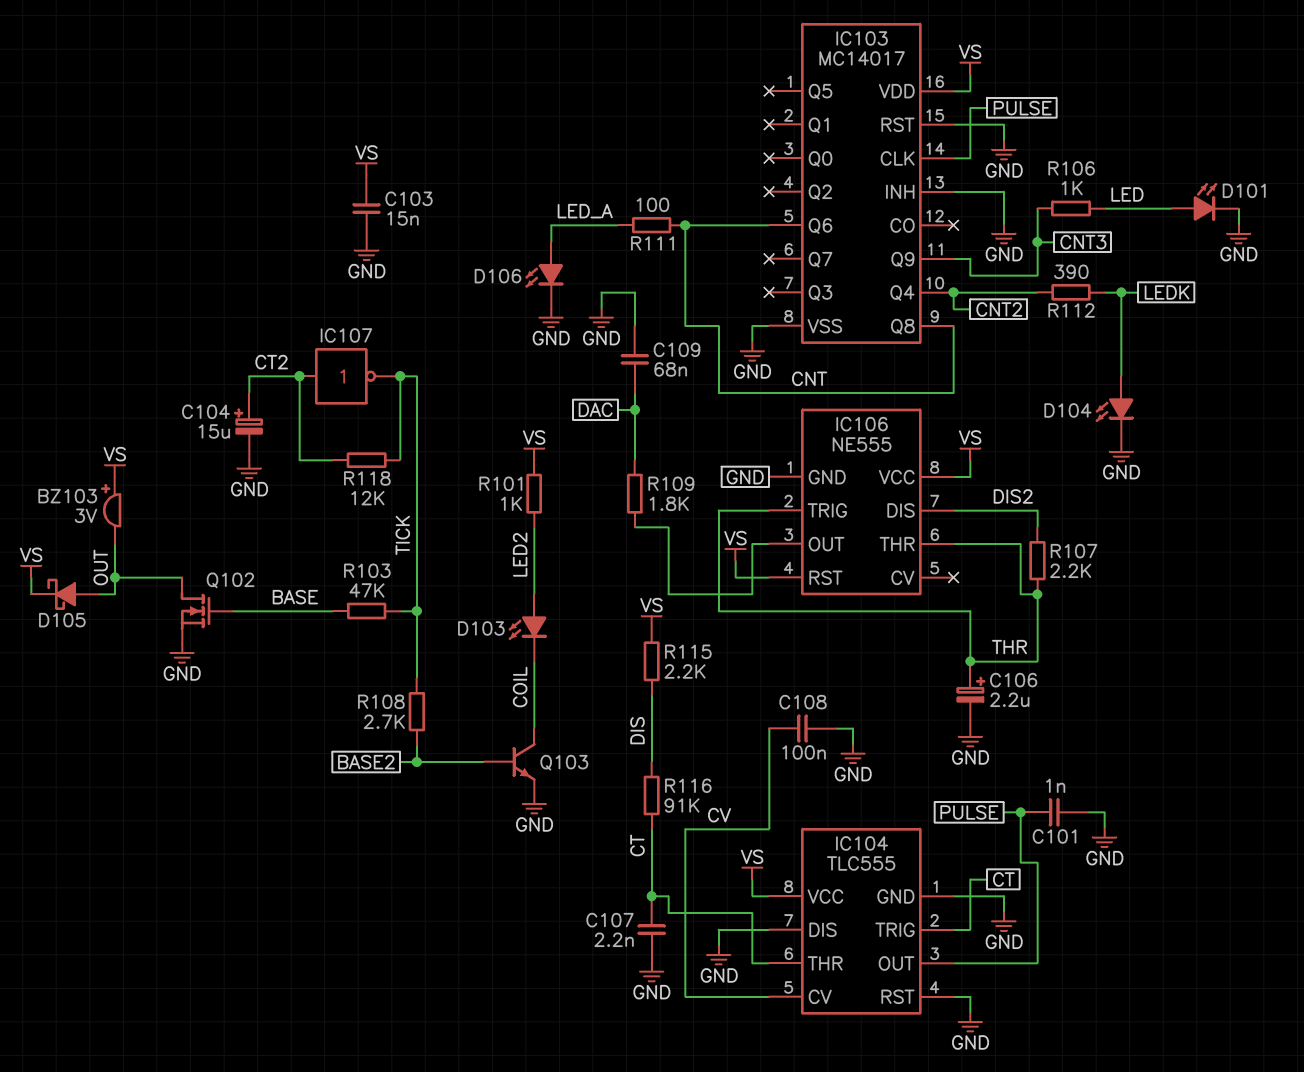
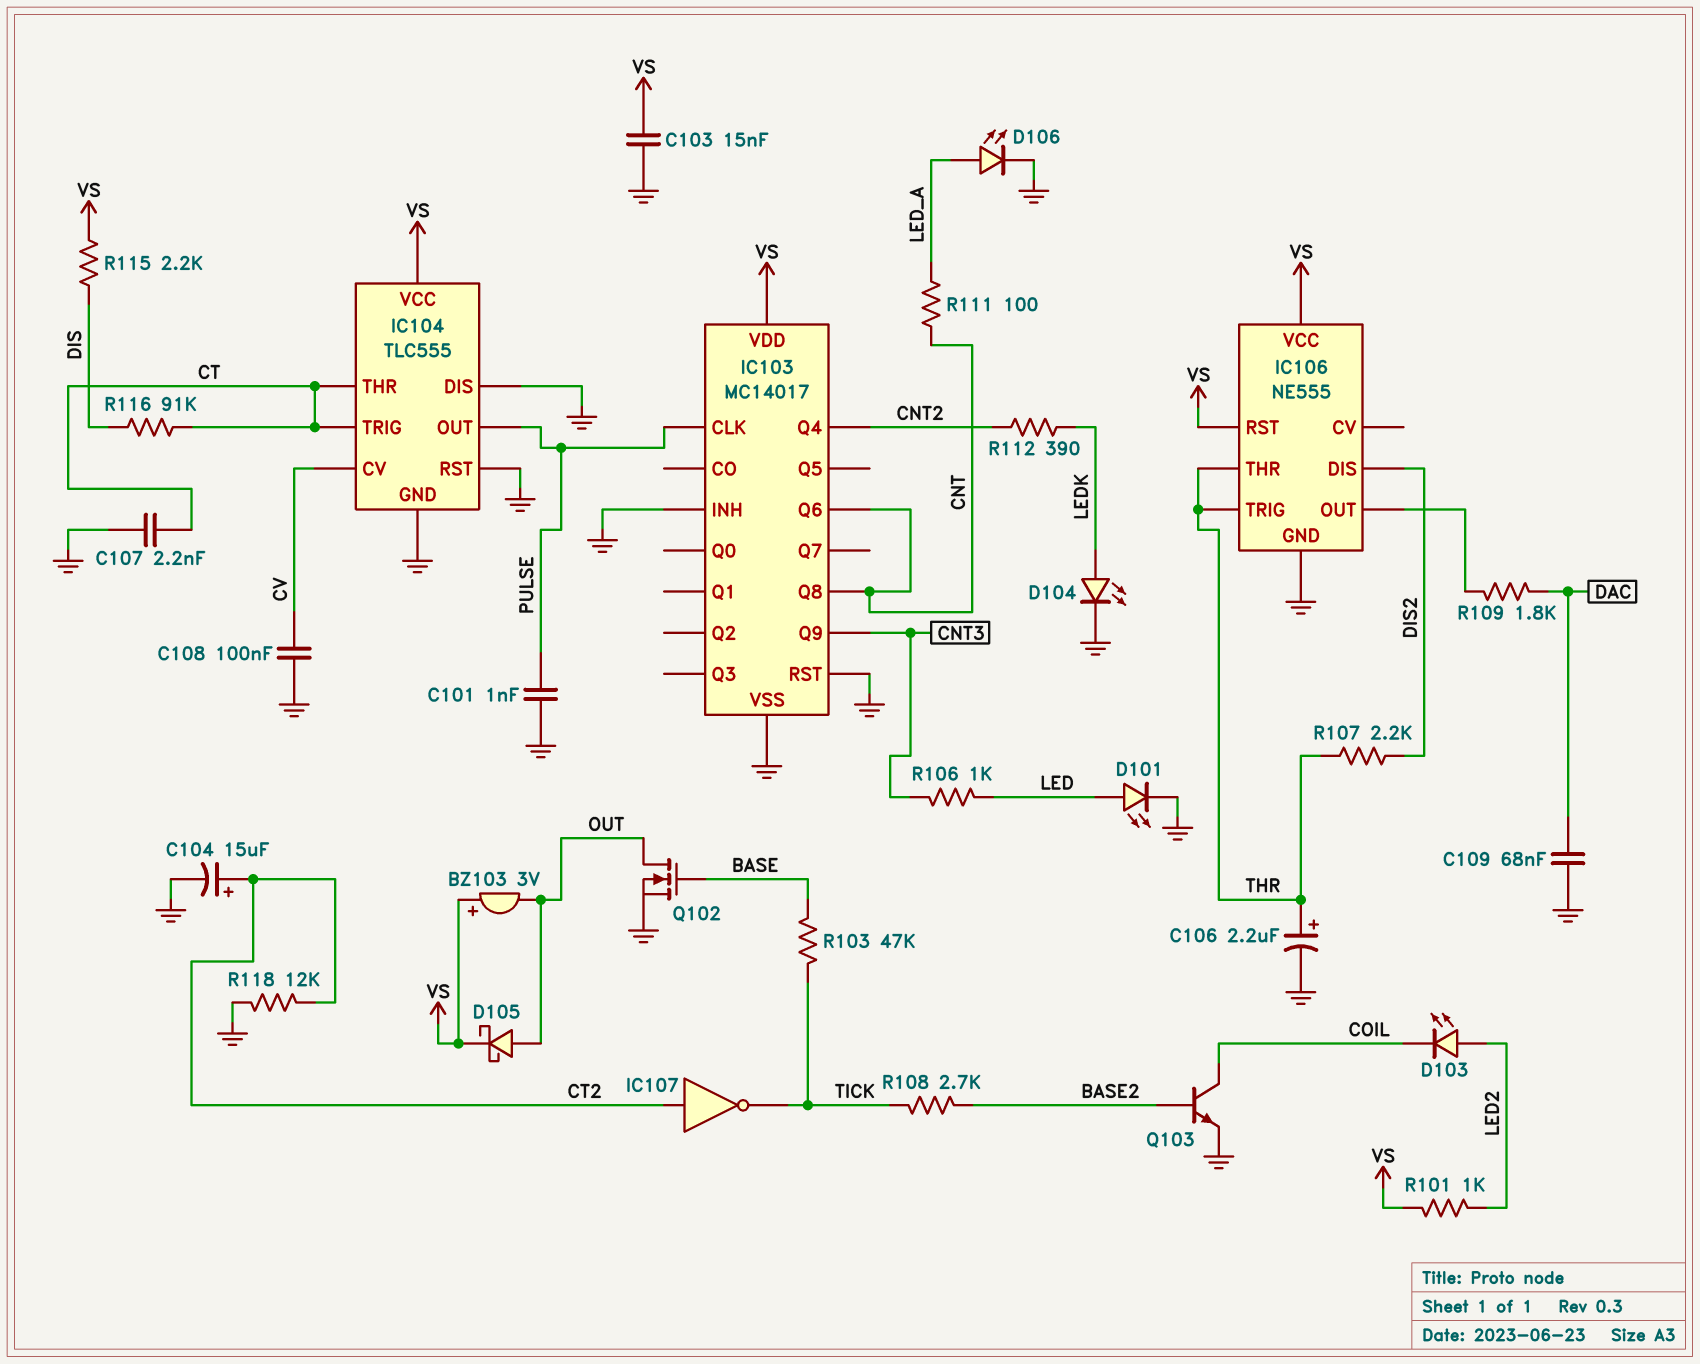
R118: 12k (CT2, TICK) -> 12k (CT2, GND)

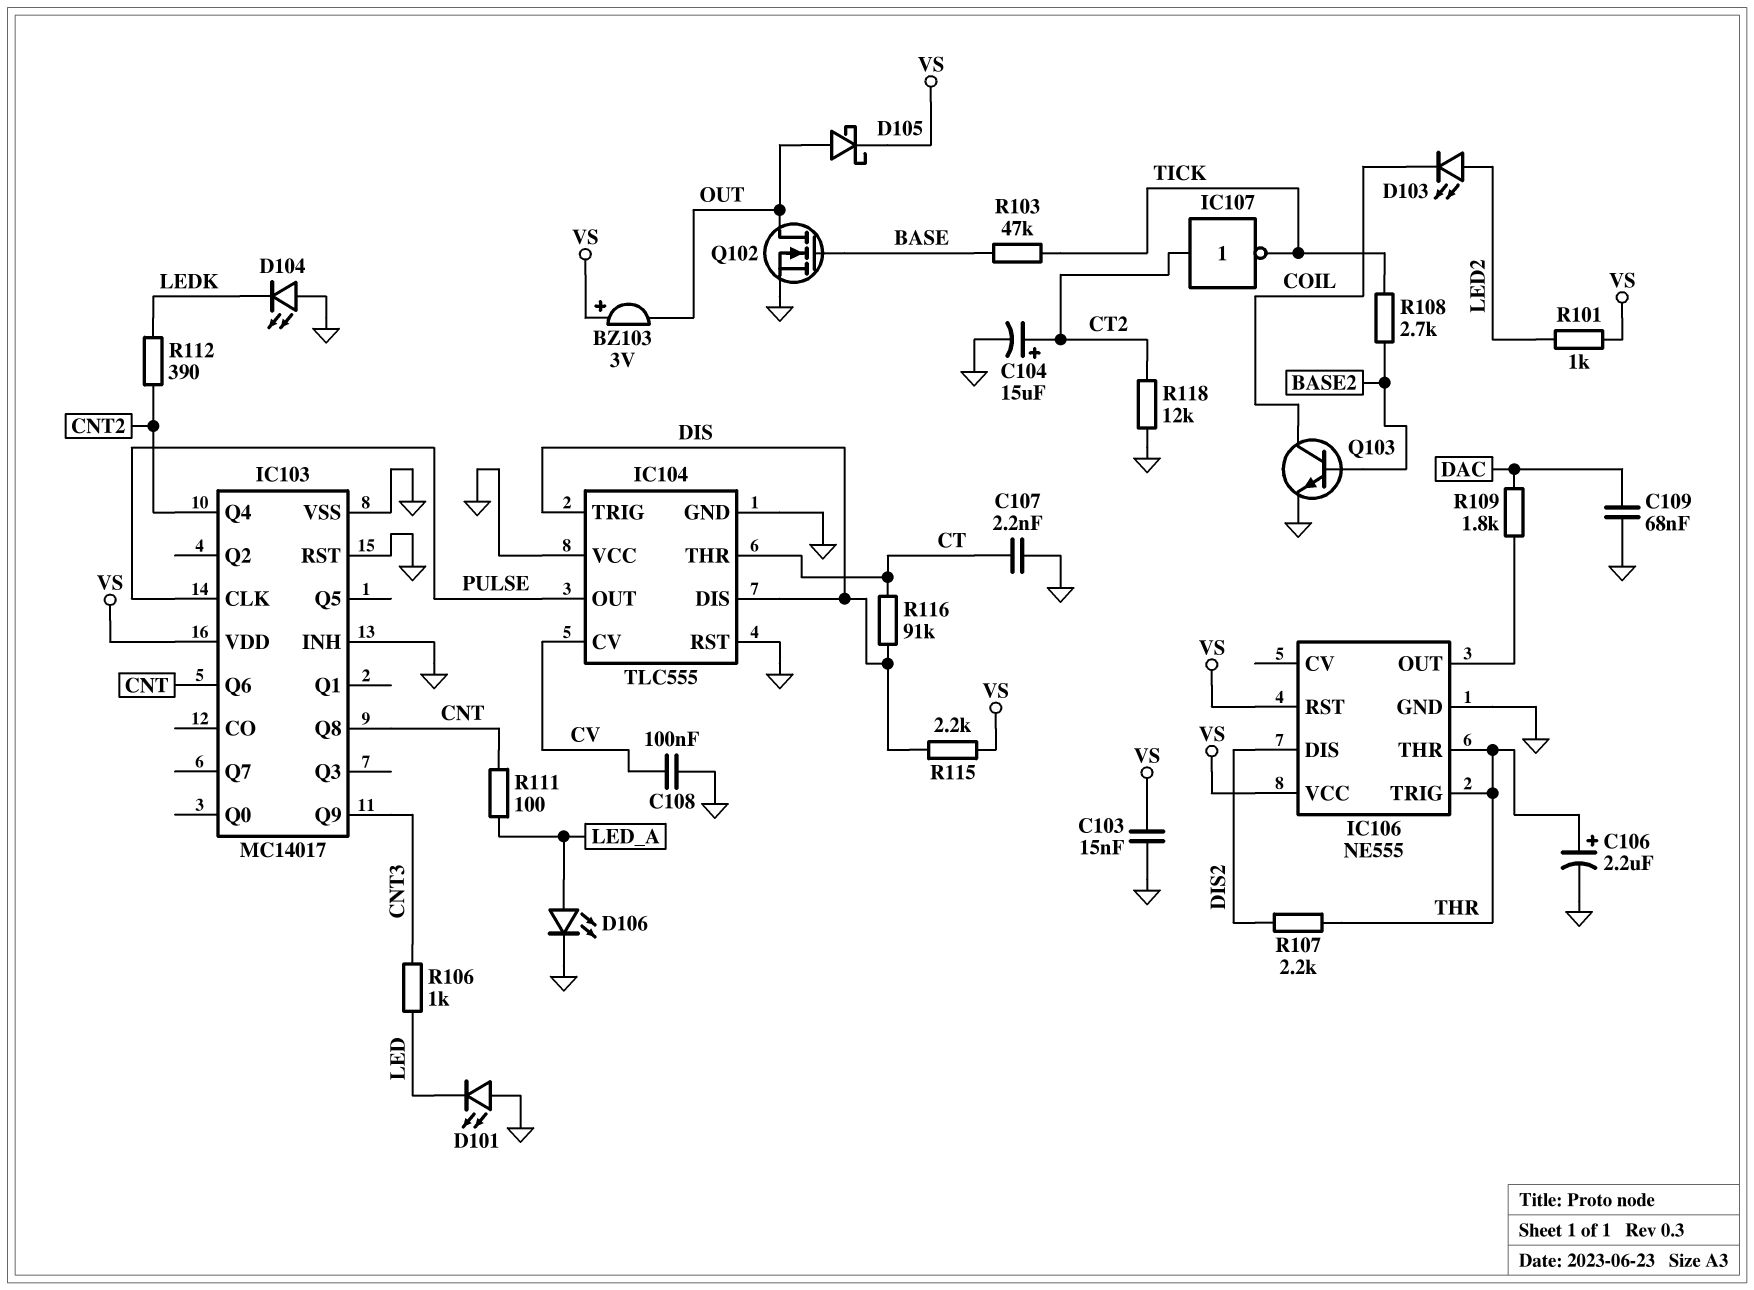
C101: 1nF (GND, PULSE) -> none
D101: LED (A LED, K GND) -> LED (A GND, K LED)
D104: LED (A LEDK, K GND) -> LED (A GND, K LEDK)
IC104 pin DIS: GND -> DIS
IC104 pin TRIG: CT -> DIS
IC104 pin VCC: VS -> GND

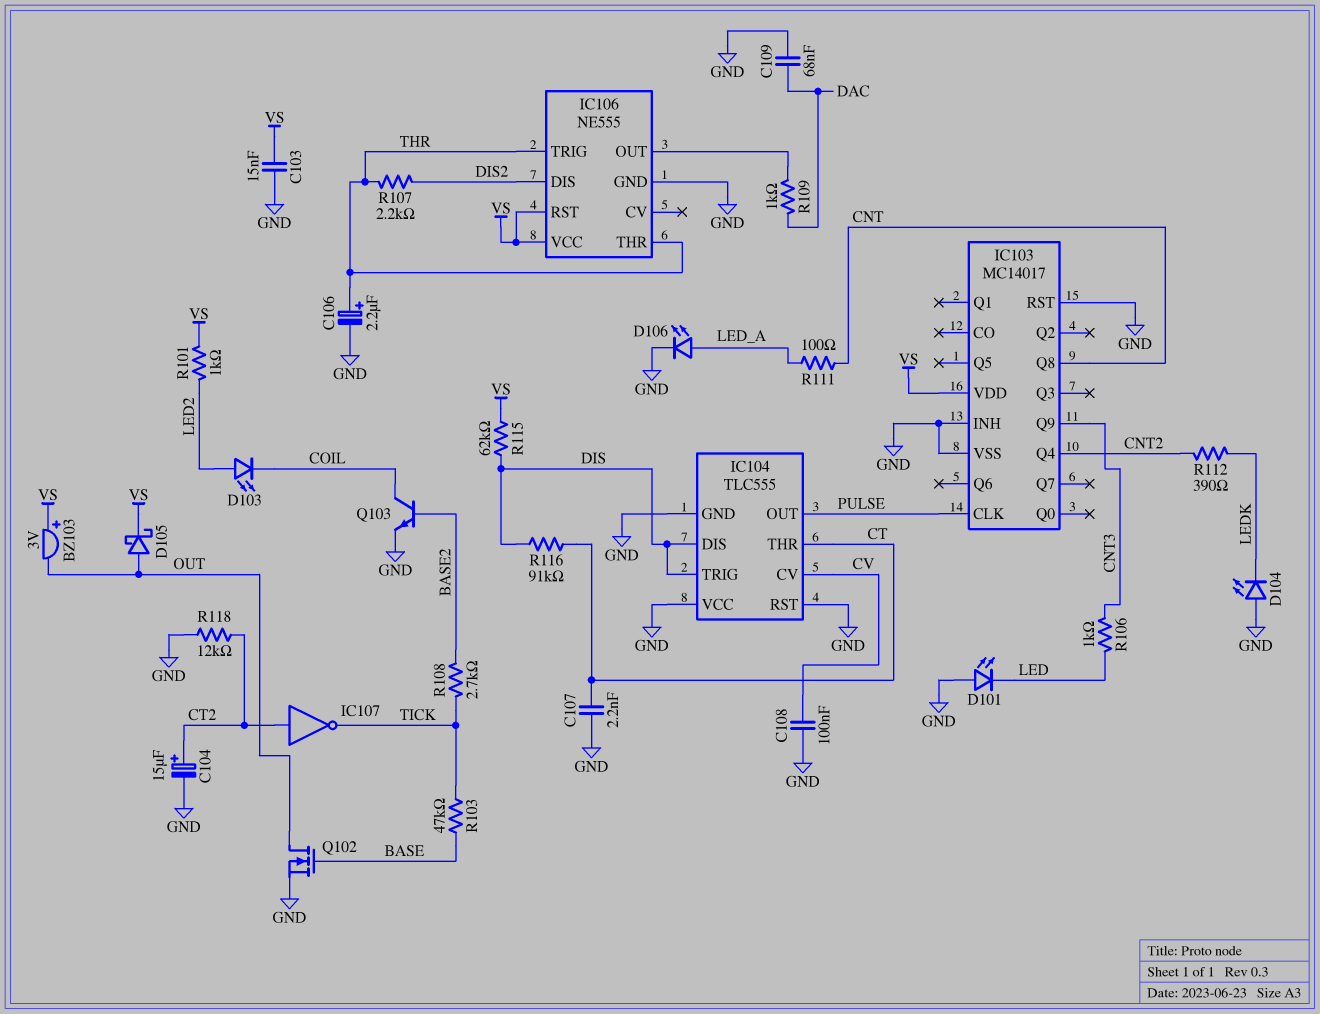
IC103 pin Q6: CNT -> none
R109: 1.8k (DAC, IC106/OUT) -> 1k (DAC, IC106/OUT)
R115: 2.2k (DIS, VS) -> 62k (DIS, VS)

